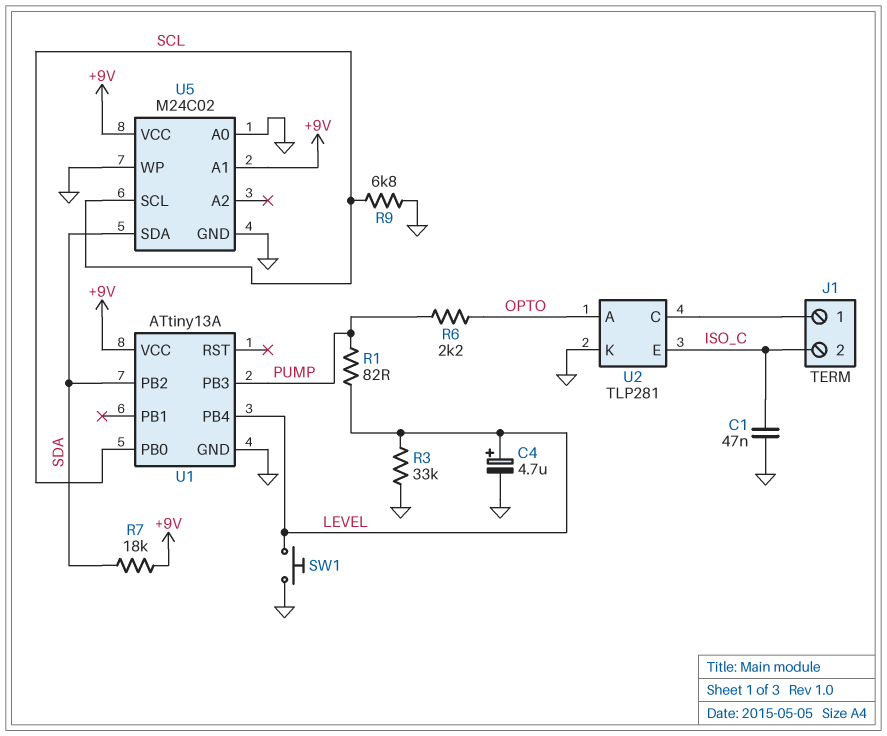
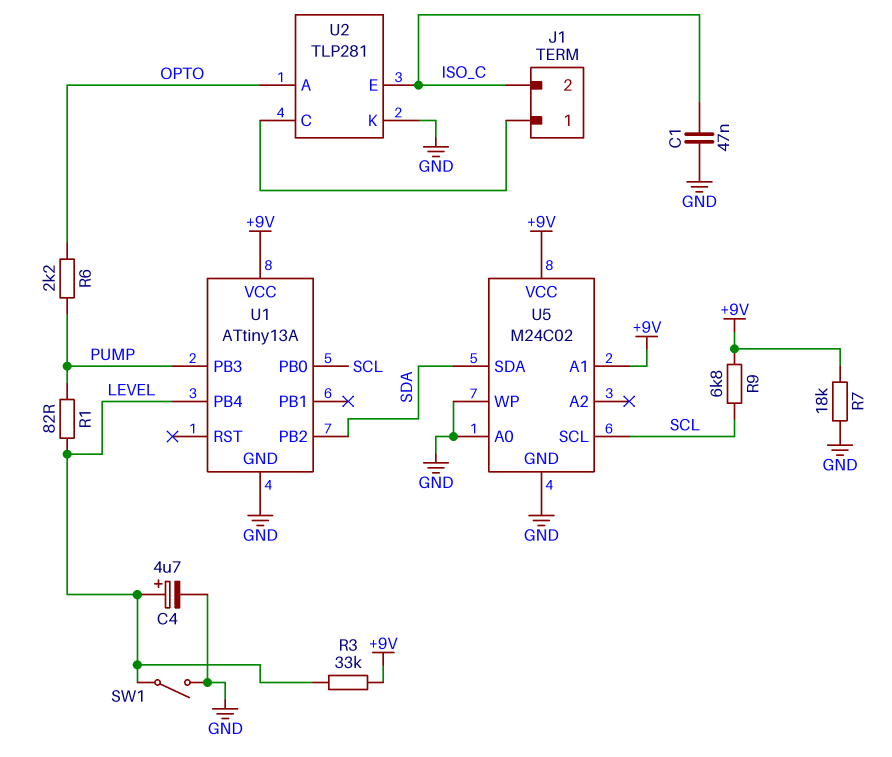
R3: 33k (GND, LEVEL) -> 33k (+9V, LEVEL)
R7: 18k (+9V, SDA) -> 18k (+9V, GND)
R9: 6.8k (GND, SCL) -> 6.8k (+9V, SCL)
SW1: button (GND, LEVEL) -> switch (GND, LEVEL)

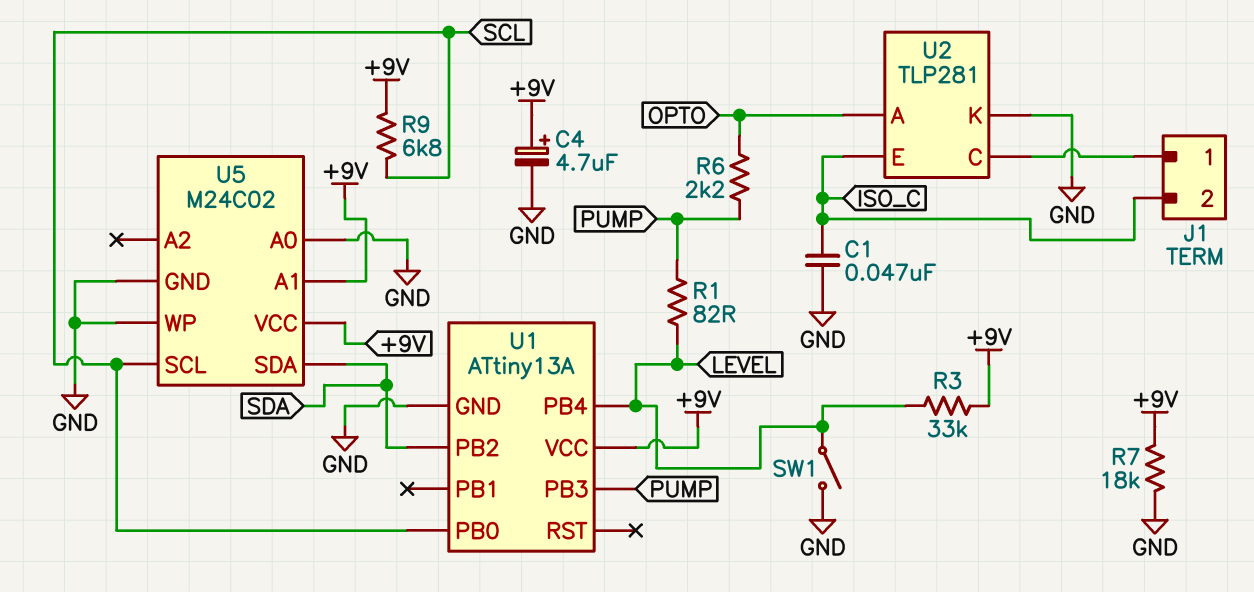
C4: 4.7uF (plus LEVEL, minus GND) -> 4.7uF (plus +9V, minus GND)

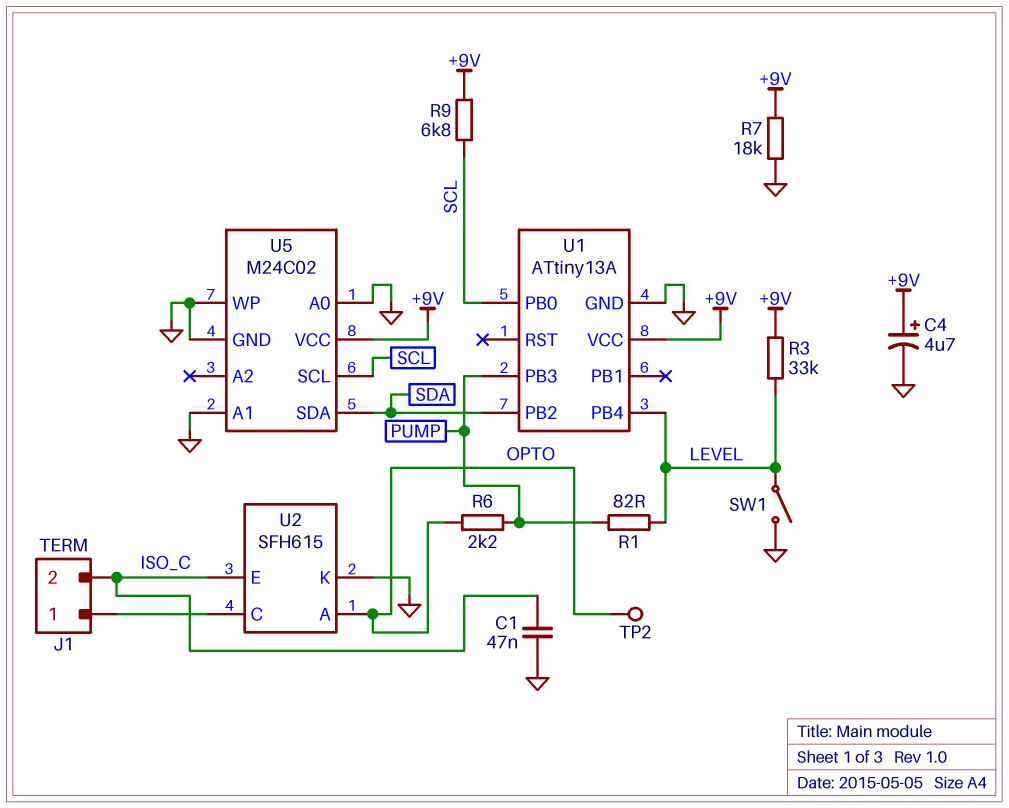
TP2: none -> test point (OPTO)
U2: TLP281 -> SFH615
U5 pin A1: +9V -> GND

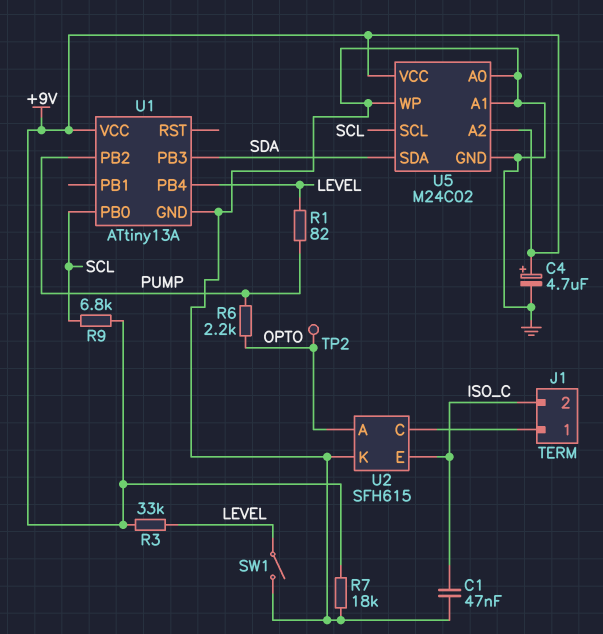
U1 pin PB2: SDA -> PUMP
U1 pin PB3: PUMP -> SDA
U5 pin A2: none -> +9V

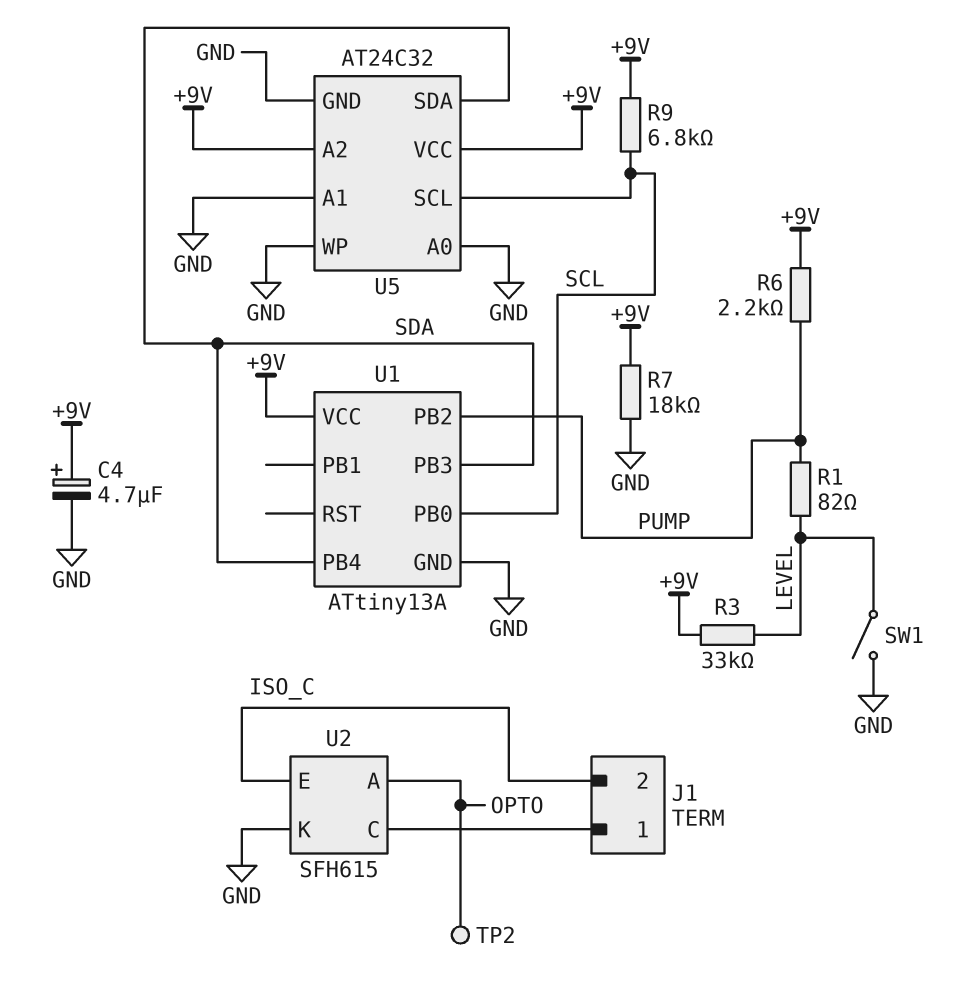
C1: 47nF (GND, ISO_C) -> none
R6: 2.2k (OPTO, PUMP) -> 2.2k (+9V, PUMP)
U1 pin PB4: LEVEL -> SDA
U5: M24C02 -> AT24C32

